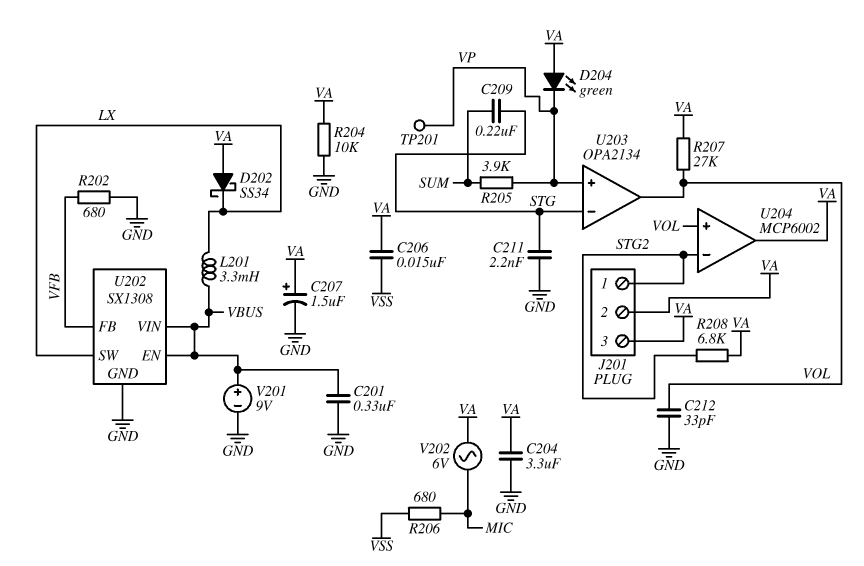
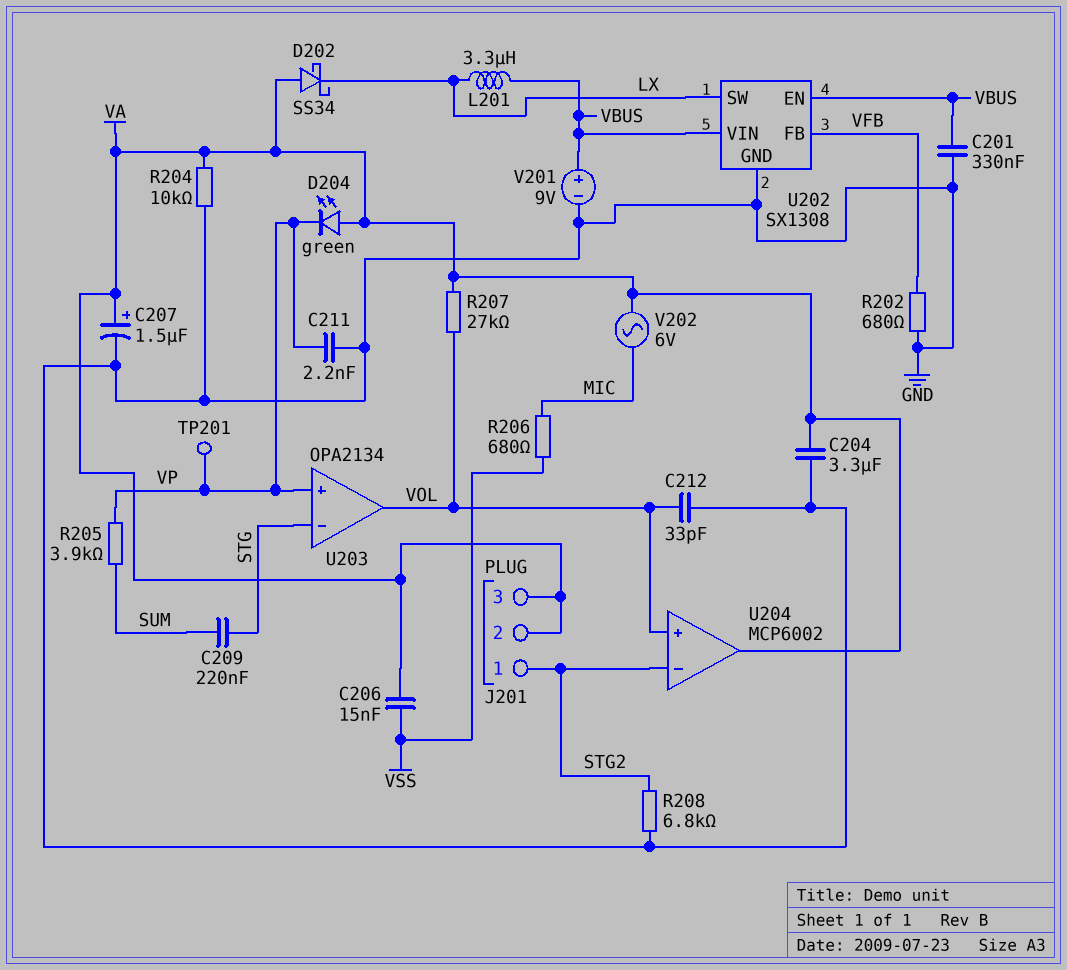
C211: 2.2nF (GND, STG) -> 2.2nF (GND, VP)
L201: 3.3mH (LX, VBUS) -> 3.3uH (LX, VBUS)
R208: 6.8k (STG2, VA) -> 6.8k (GND, STG2)

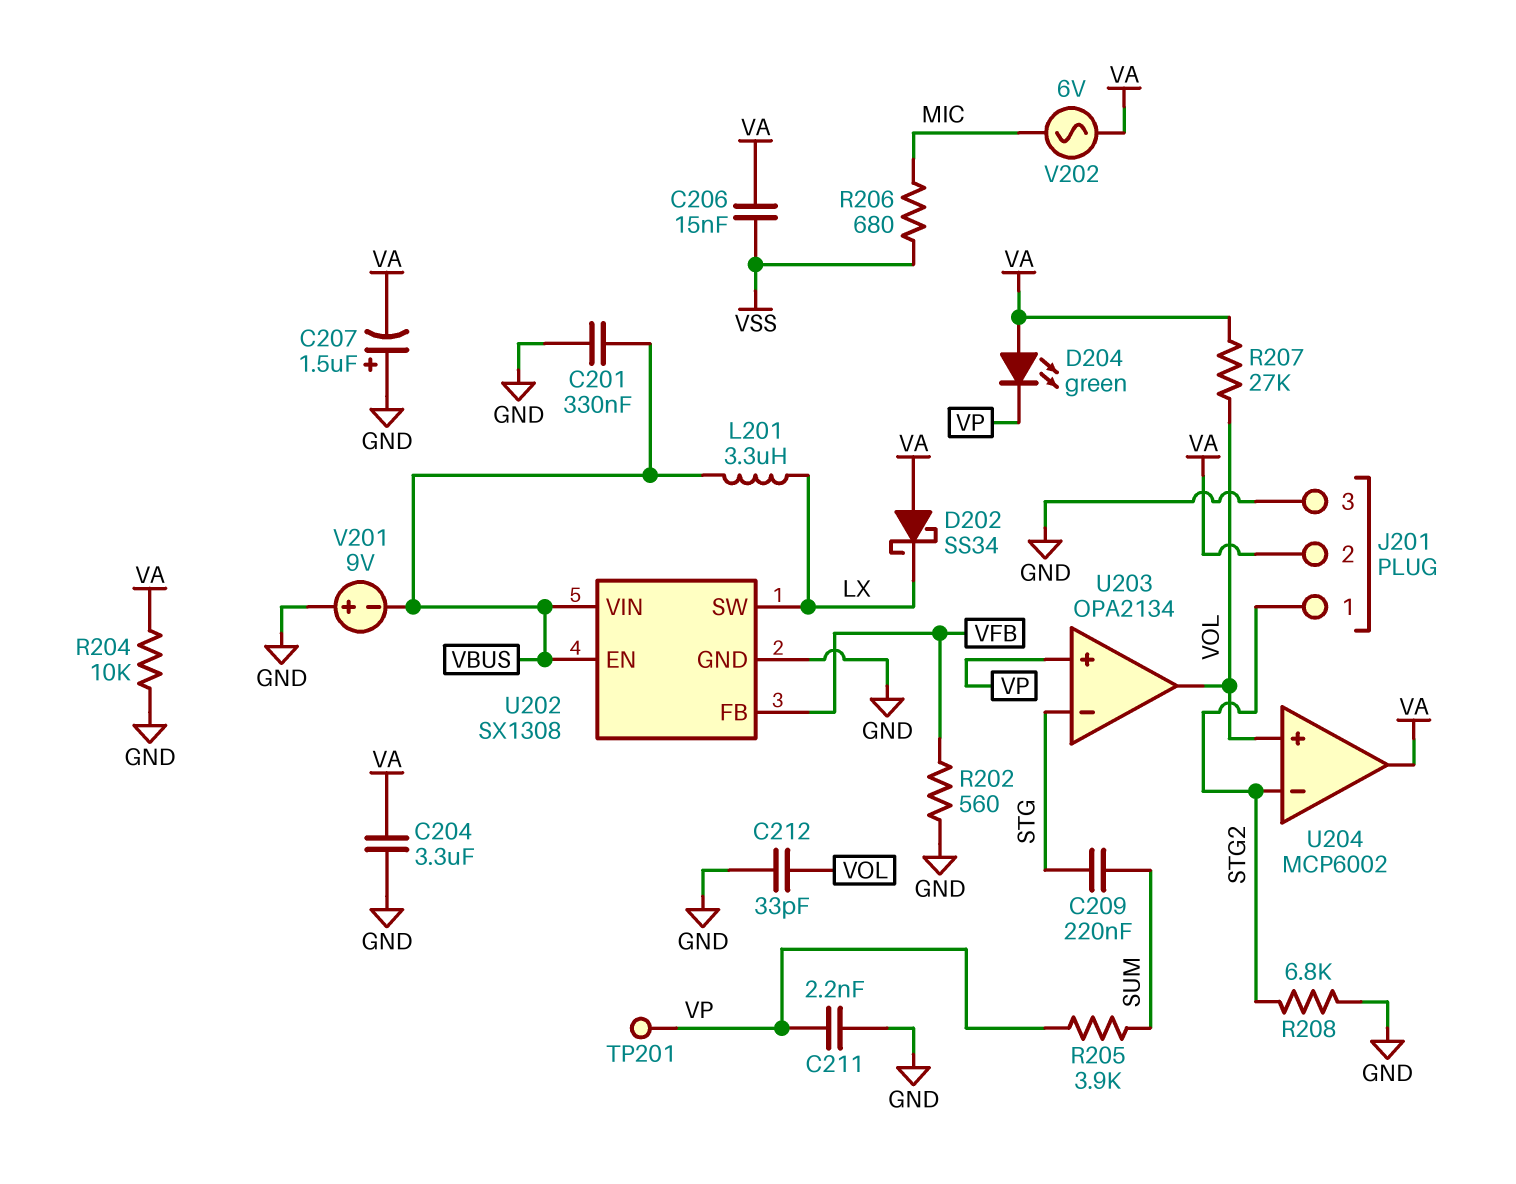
C207: 1.5uF (plus VA, minus GND) -> 1.5uF (plus GND, minus VA)
J201 pin 3: VA -> GND
R202: 680 (GND, VFB) -> 560 (GND, VFB)
V201: 9V (plus VBUS, minus GND) -> 9V (plus GND, minus VBUS)

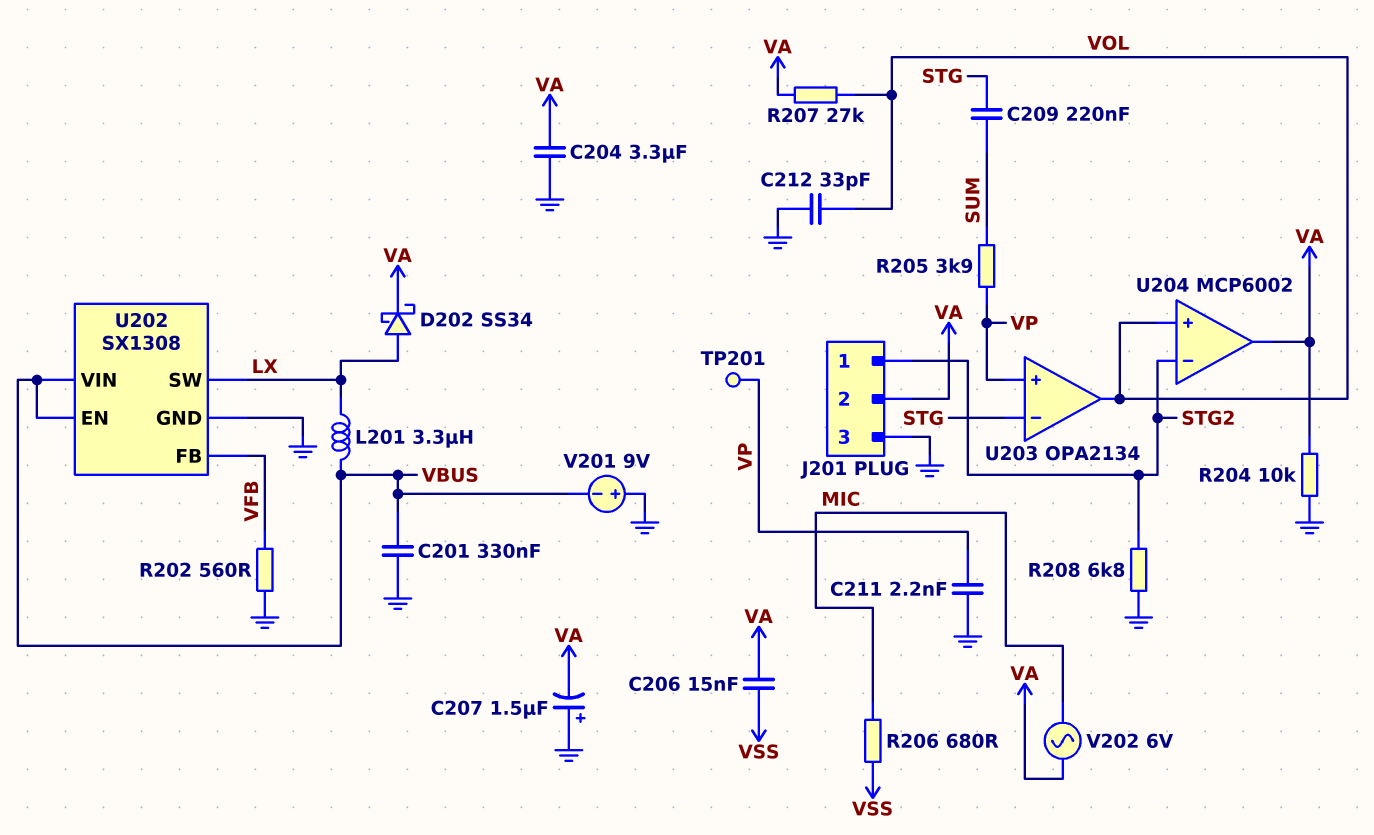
D202: schottky SS34 (A VA, K LX) -> schottky SS34 (A LX, K VA)
D204: LED green (A VA, K VP) -> none

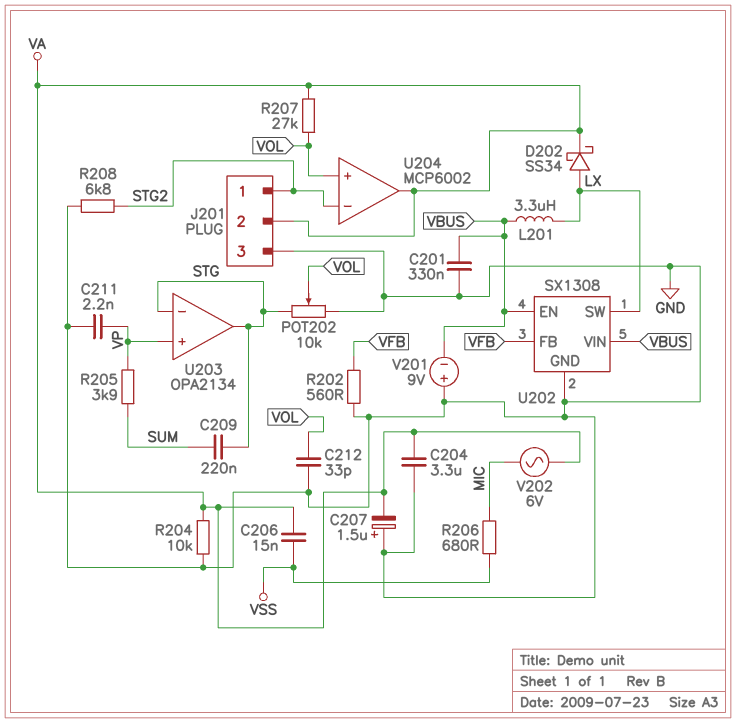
POT202: none -> 10k (GND, STG, wiper VOL)
TP201: test point (VP) -> none
U203 pin out: VOL -> STG

